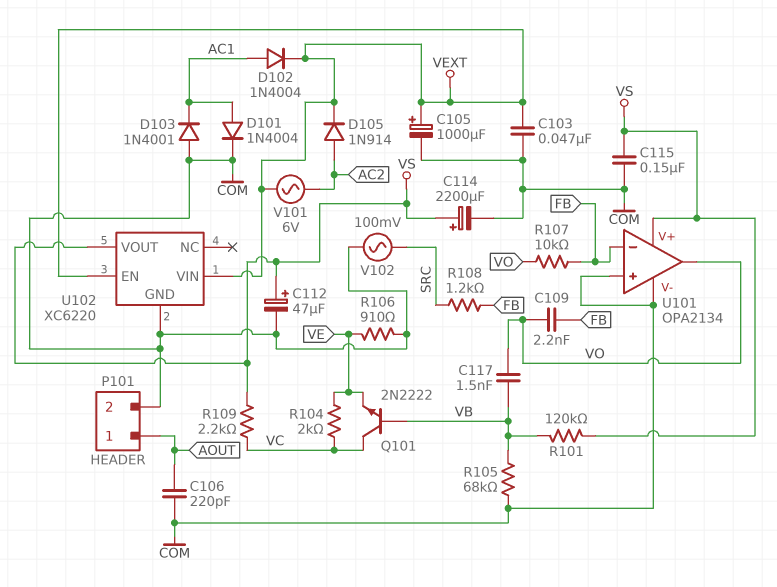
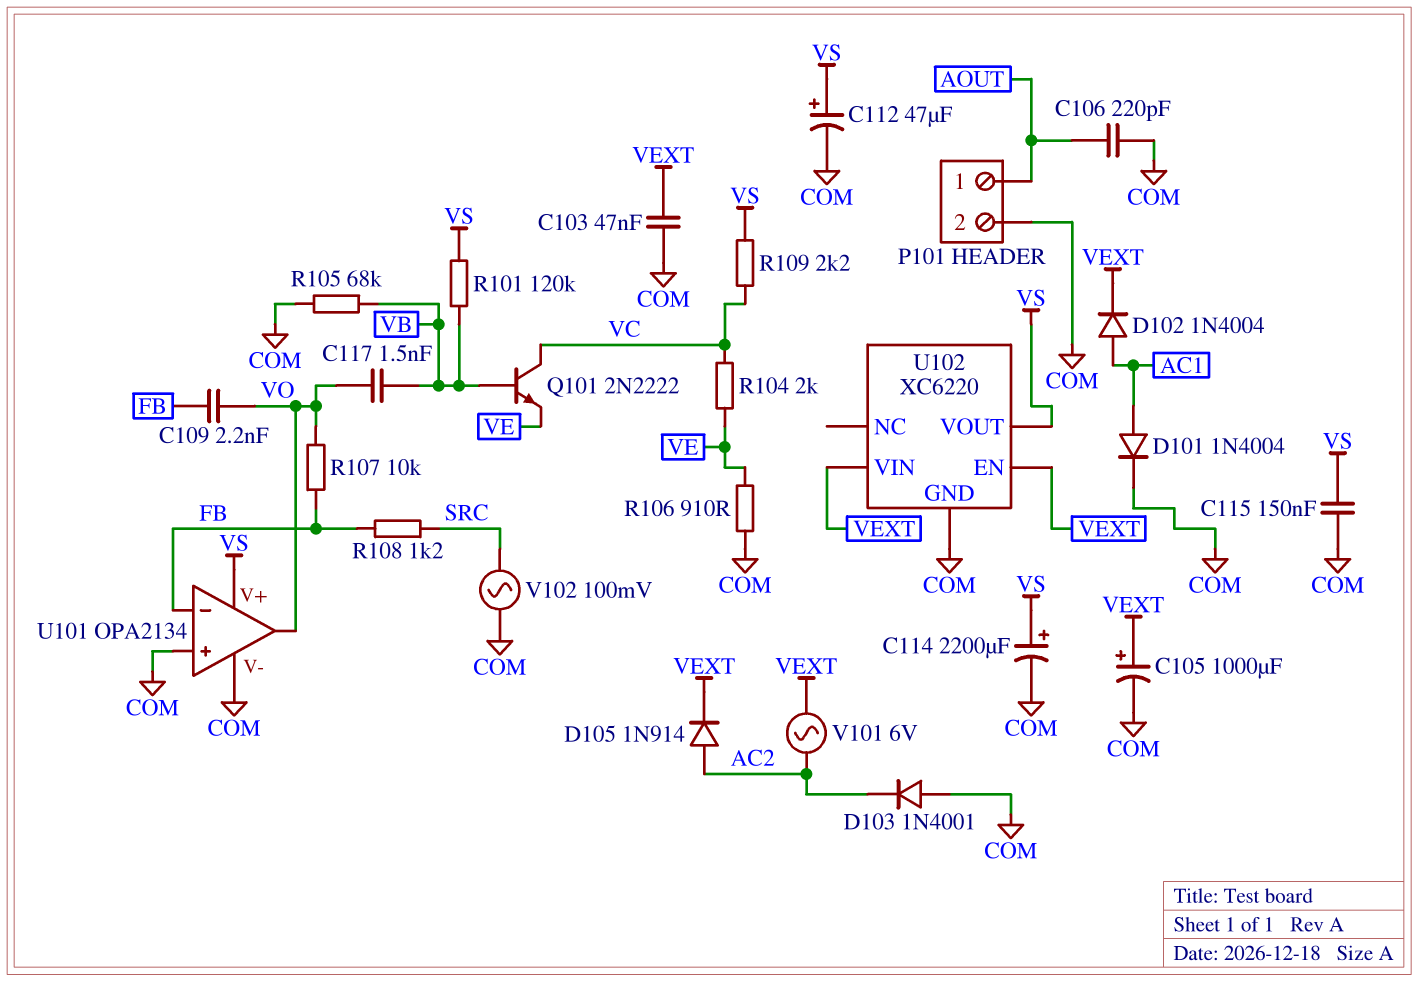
D103: diode 1N4001 (A COM, K AC1) -> diode 1N4001 (A COM, K AC2)

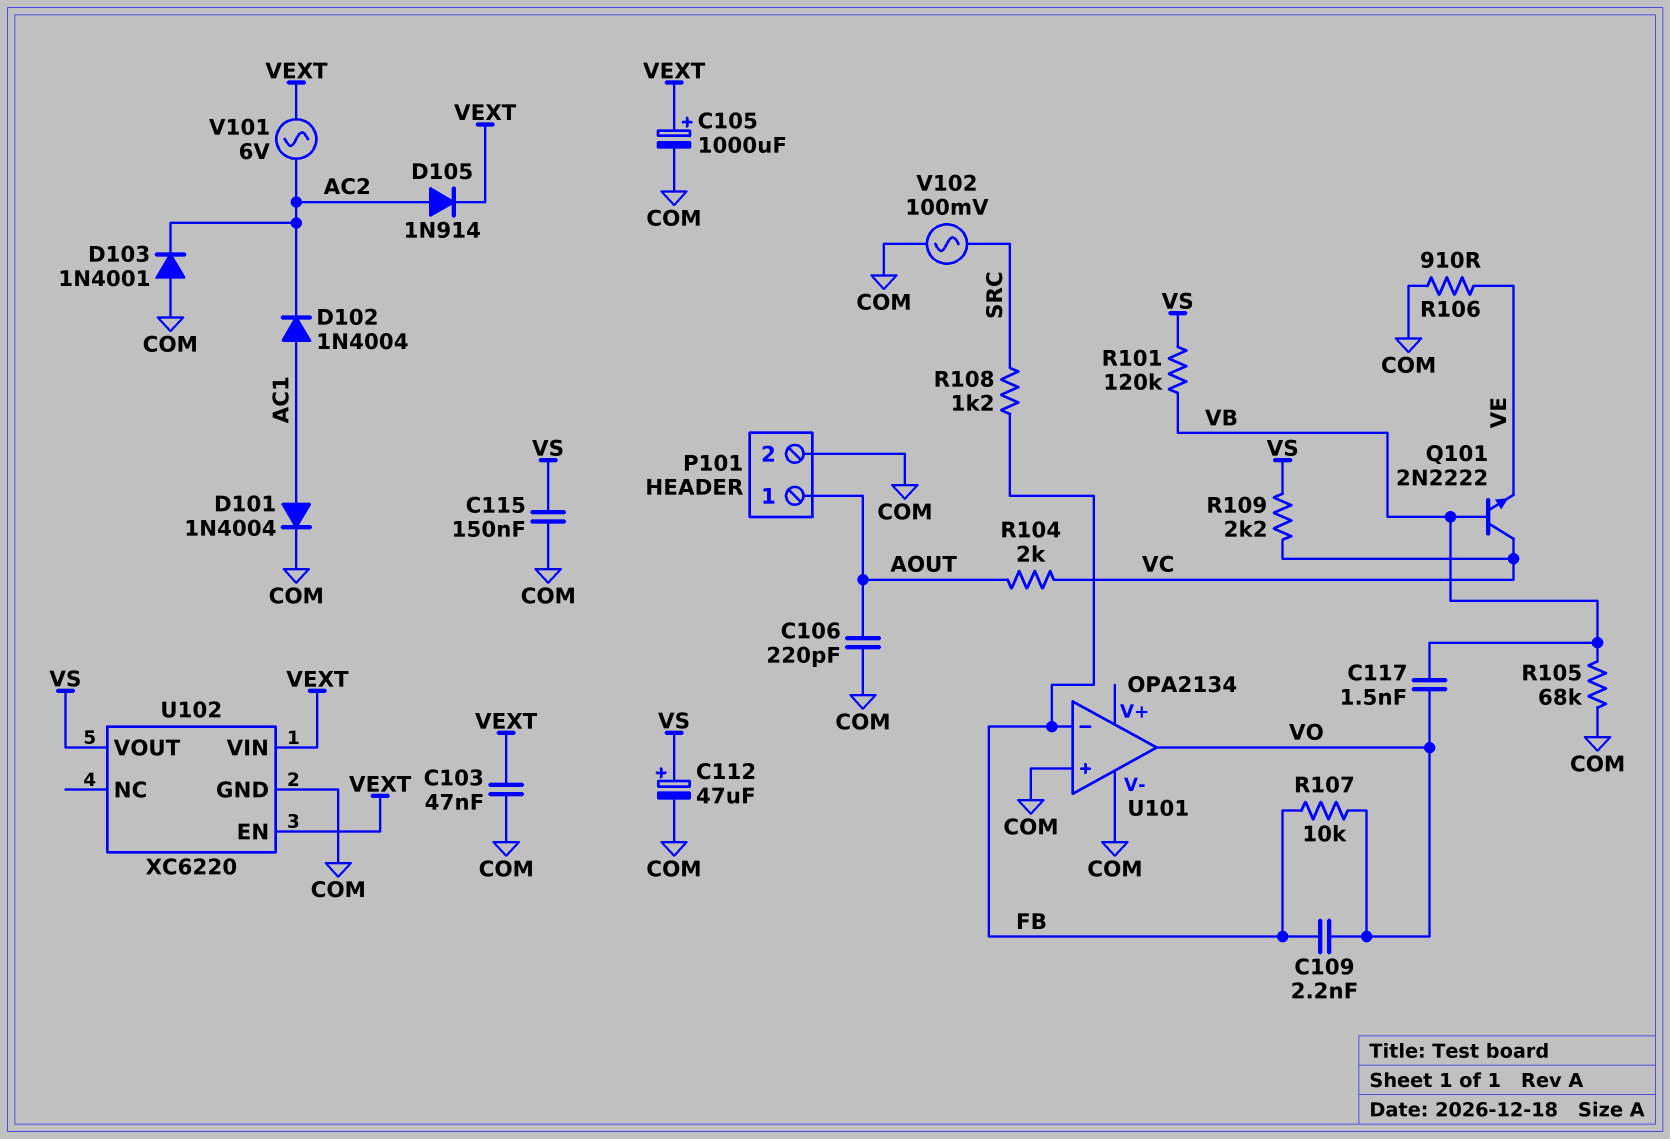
C114: 2200uF (plus VS, minus COM) -> none
D102: diode 1N4004 (A AC1, K VEXT) -> diode 1N4004 (A AC1, K AC2)
R104: 2k (VC, VE) -> 2k (AOUT, VC)
U101 pin V+: VS -> none

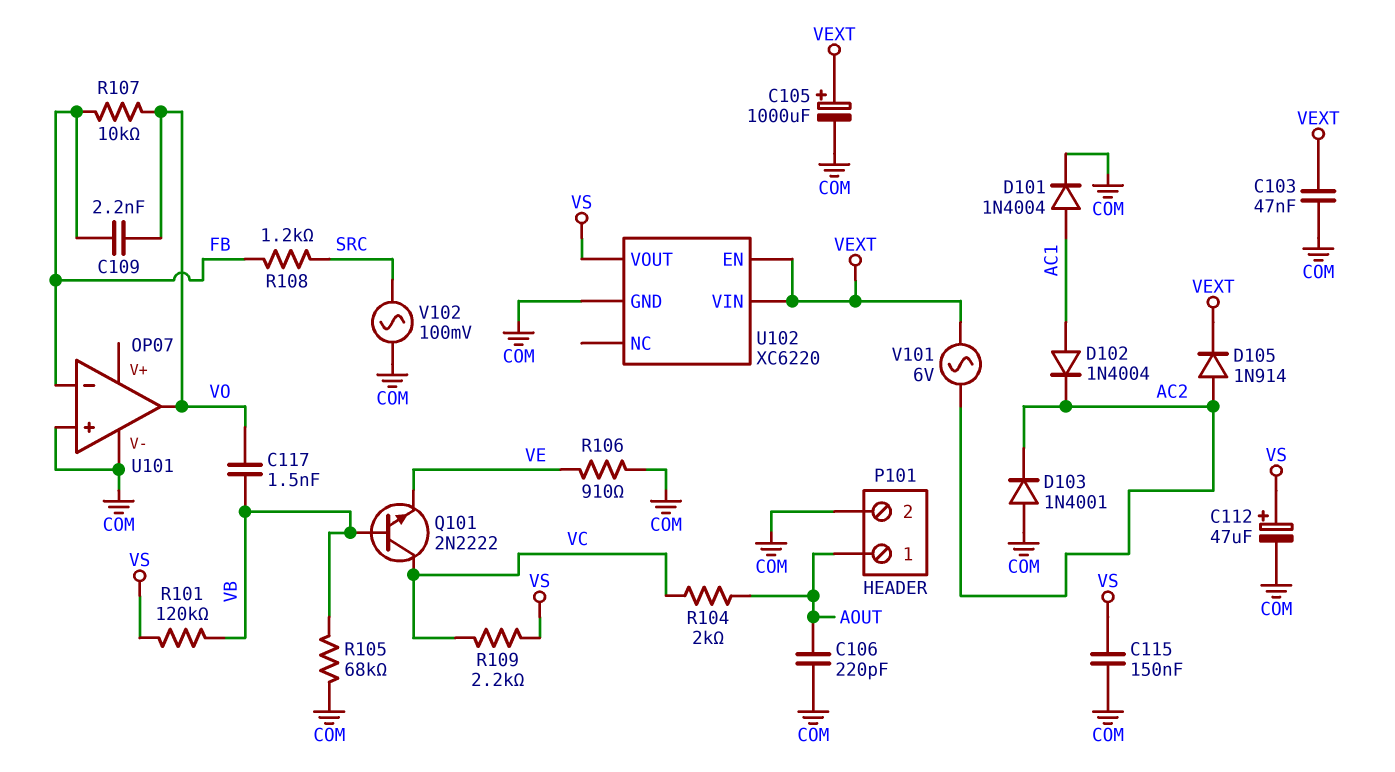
U101: OPA2134 -> OP07

